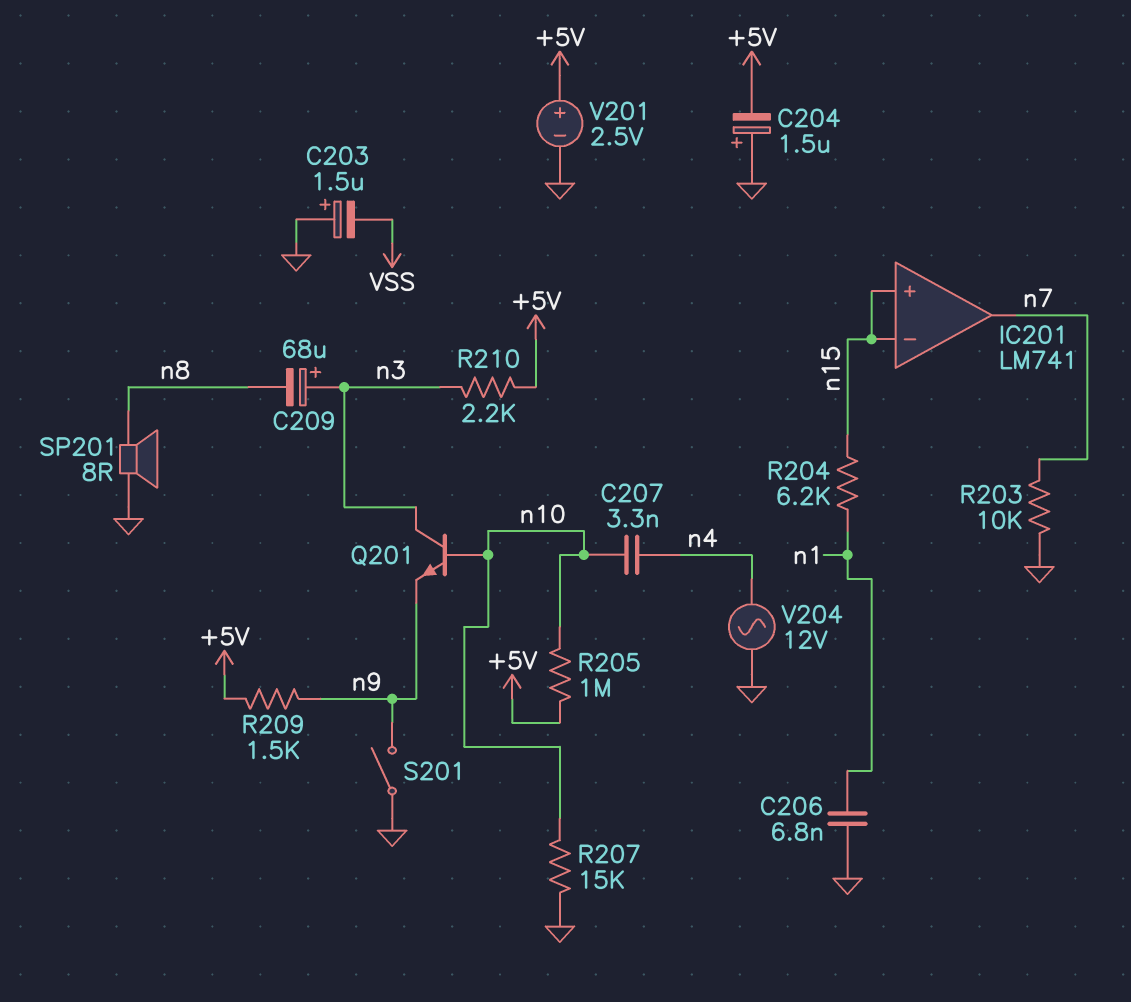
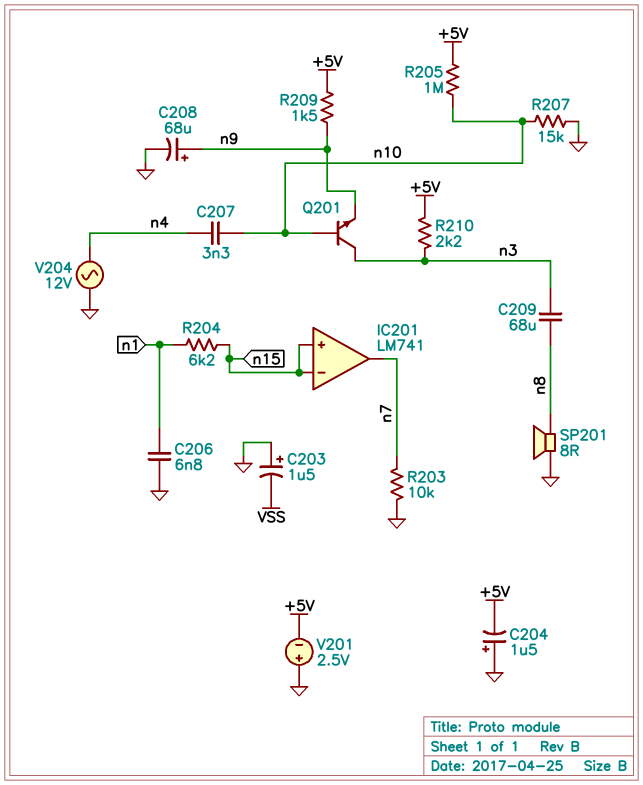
C208: none -> 68uF (plus n9, minus GND)
C209: 68uF (plus n3, minus n8) -> 68uF (n3, n8)
S201: switch (GND, n9) -> none
V201: 2.5V (plus +5V, minus GND) -> 2.5V (plus GND, minus +5V)

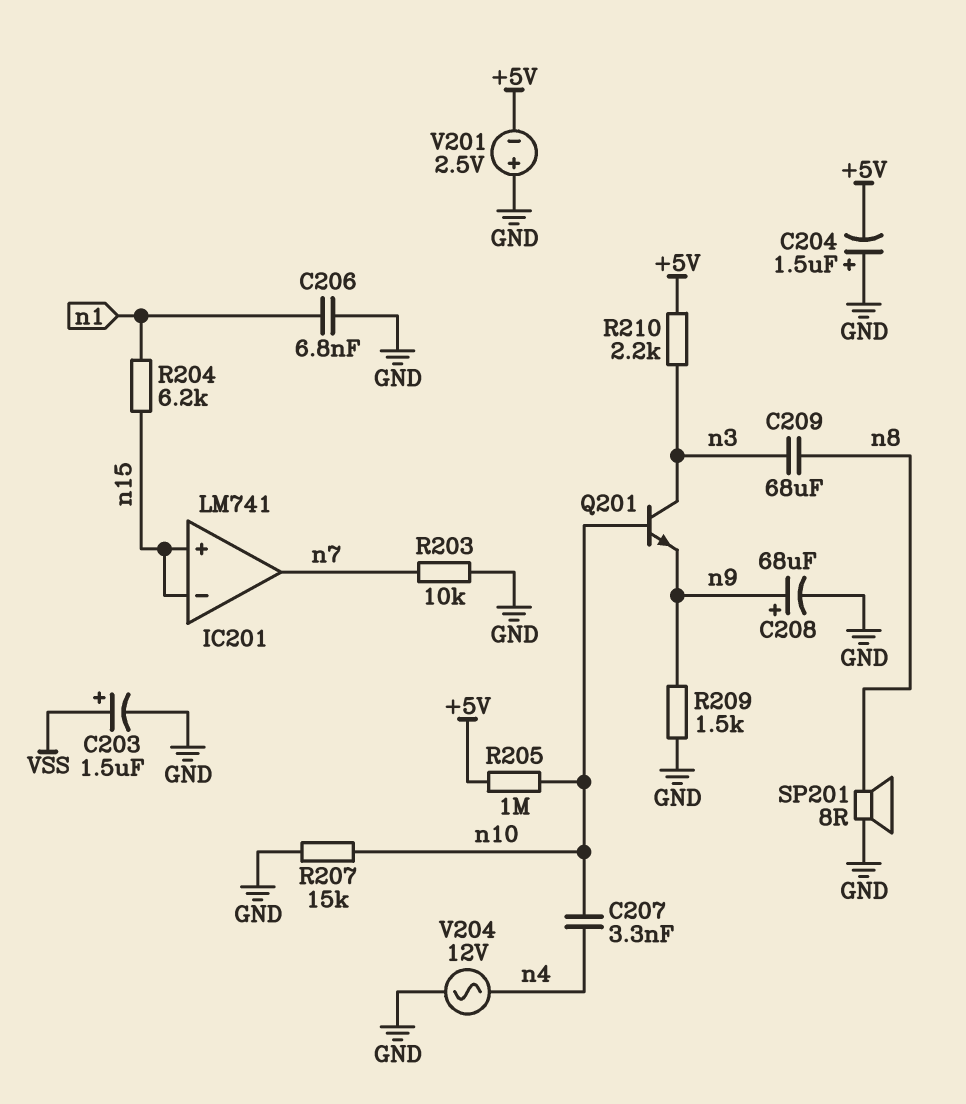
C203: 1.5uF (plus GND, minus VSS) -> 1.5uF (plus VSS, minus GND)
R209: 1.5k (+5V, n9) -> 1.5k (GND, n9)

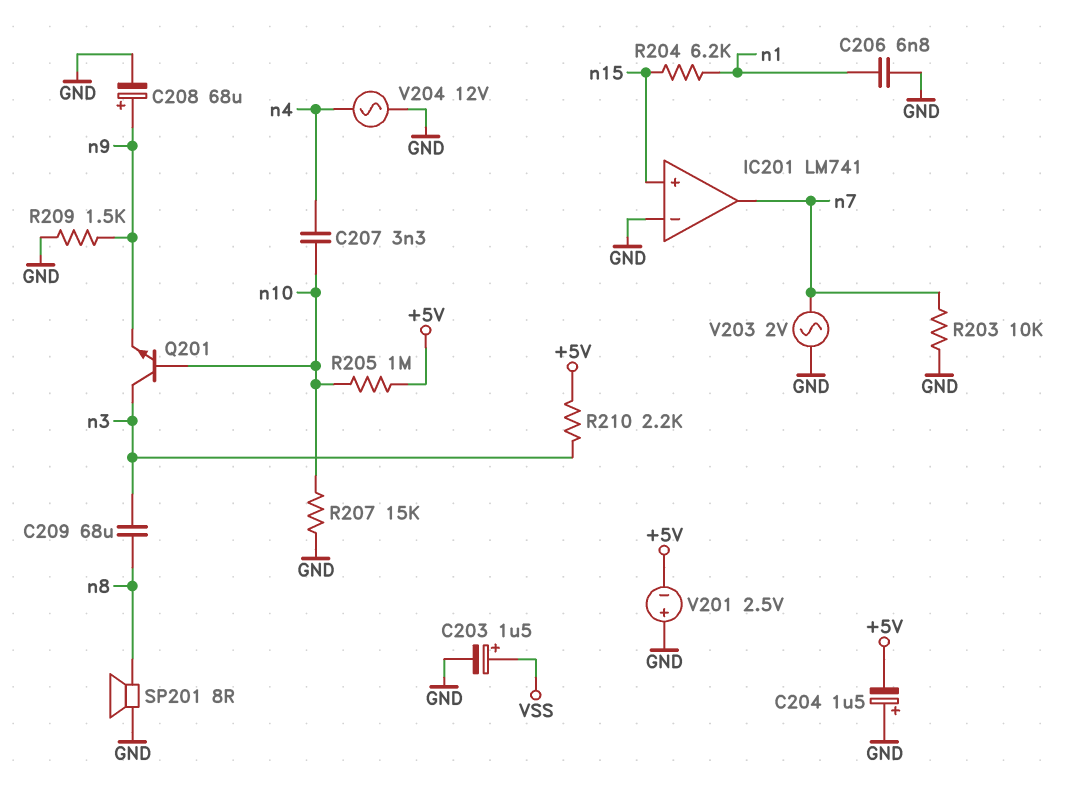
IC201 pin in-: n15 -> GND
V203: none -> AC 2V (GND, n7)

